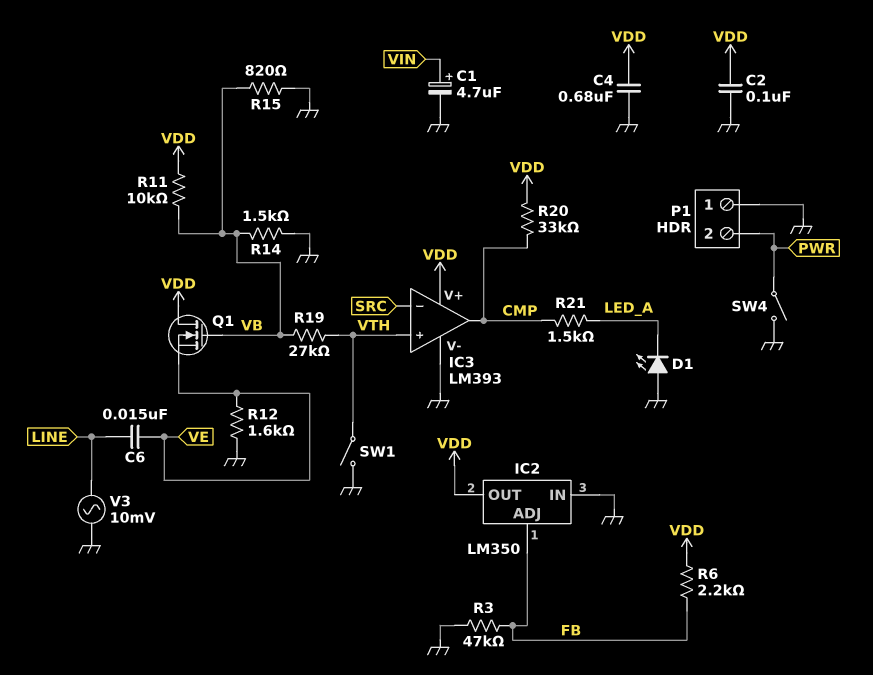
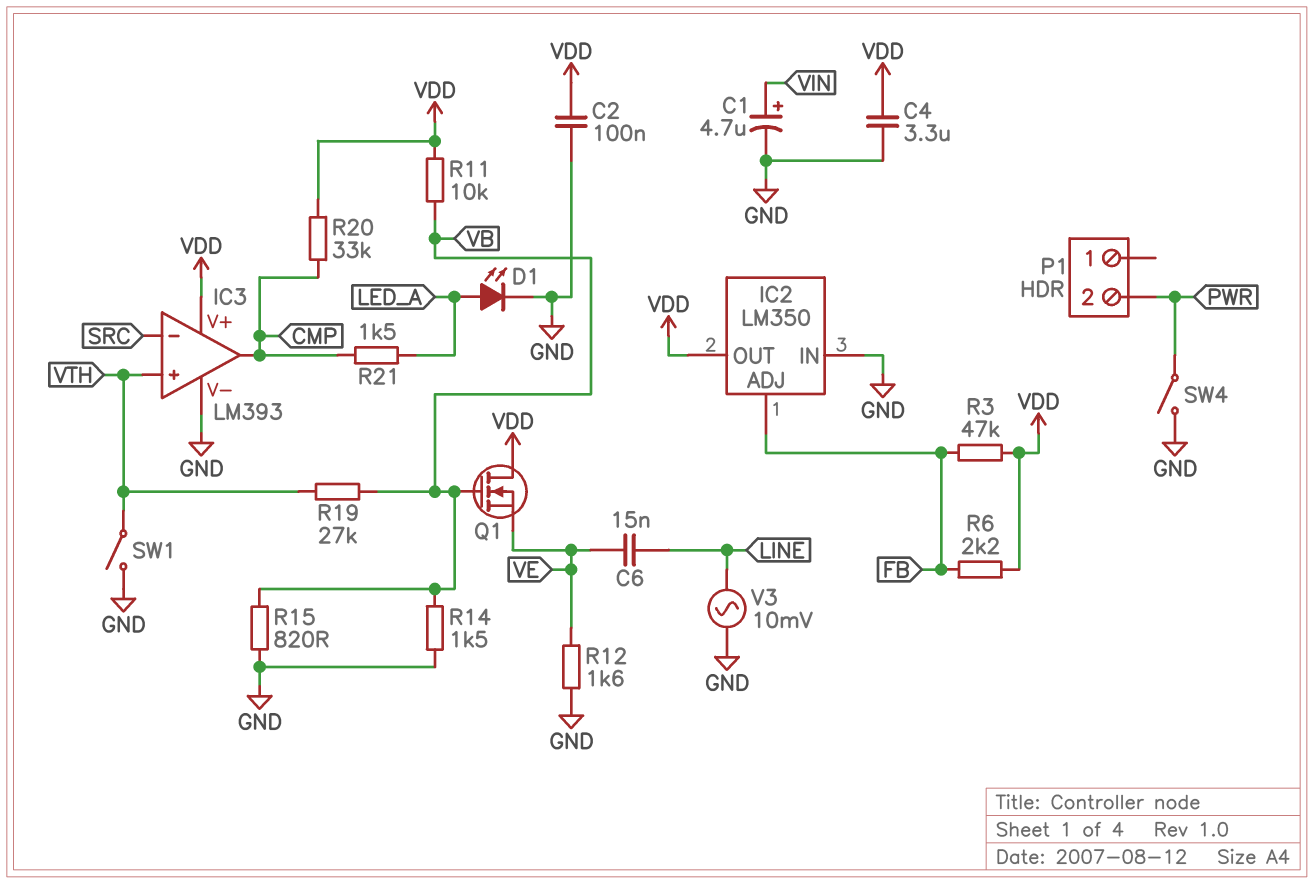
C4: 680nF (GND, VDD) -> 3.3uF (GND, VDD)
D1: LED (A GND, K LED_A) -> LED (A LED_A, K GND)
P1 pin 1: GND -> none
R3: 47k (FB, GND) -> 47k (FB, VDD)

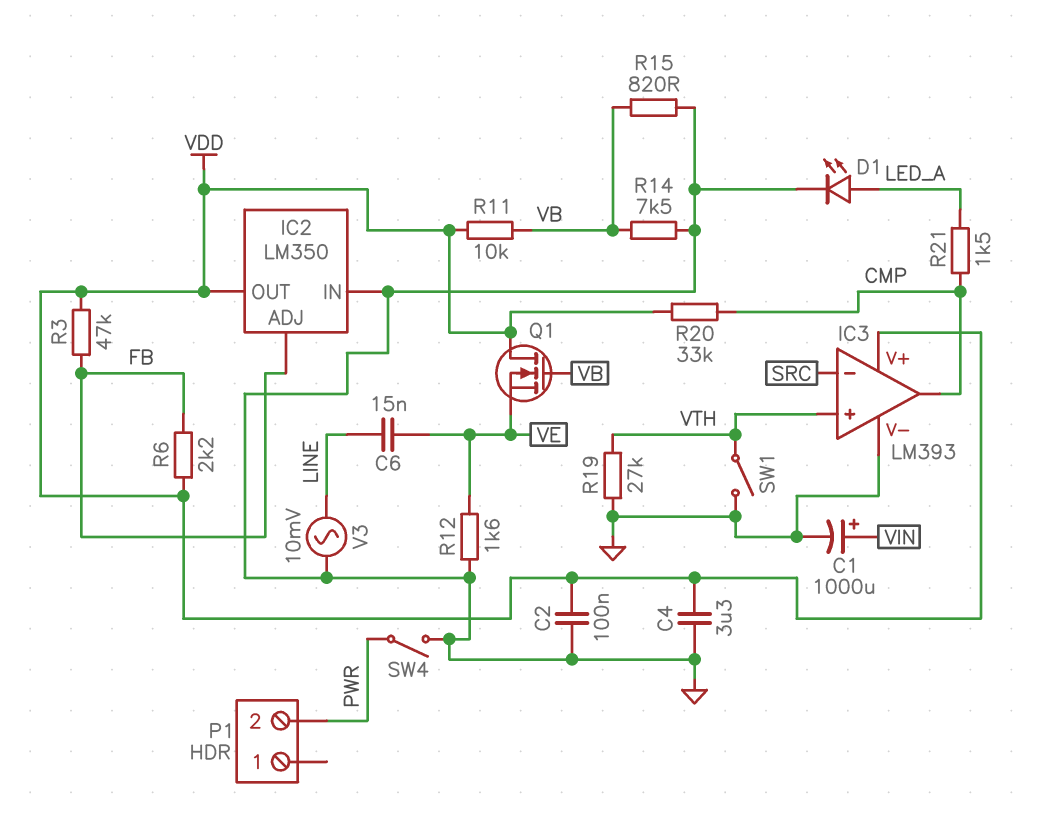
C1: 4.7uF (plus VIN, minus GND) -> 1000uF (plus VIN, minus GND)
R14: 1.5k (GND, VB) -> 7.5k (GND, VB)
R19: 27k (VB, VTH) -> 27k (GND, VTH)

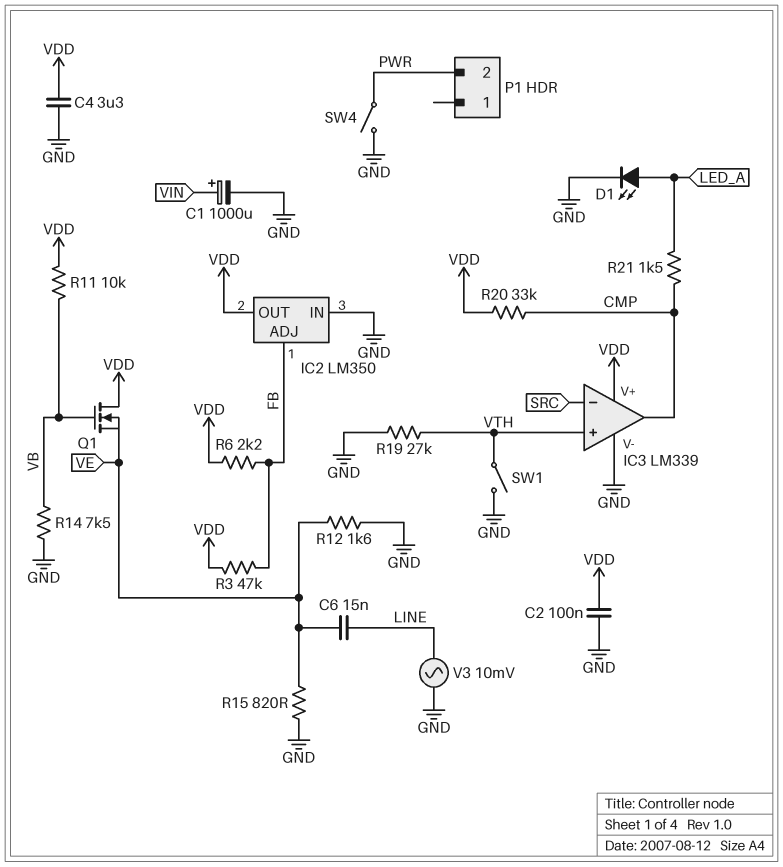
IC3: LM393 -> LM339
R15: 820 (GND, VB) -> 820 (GND, VE)

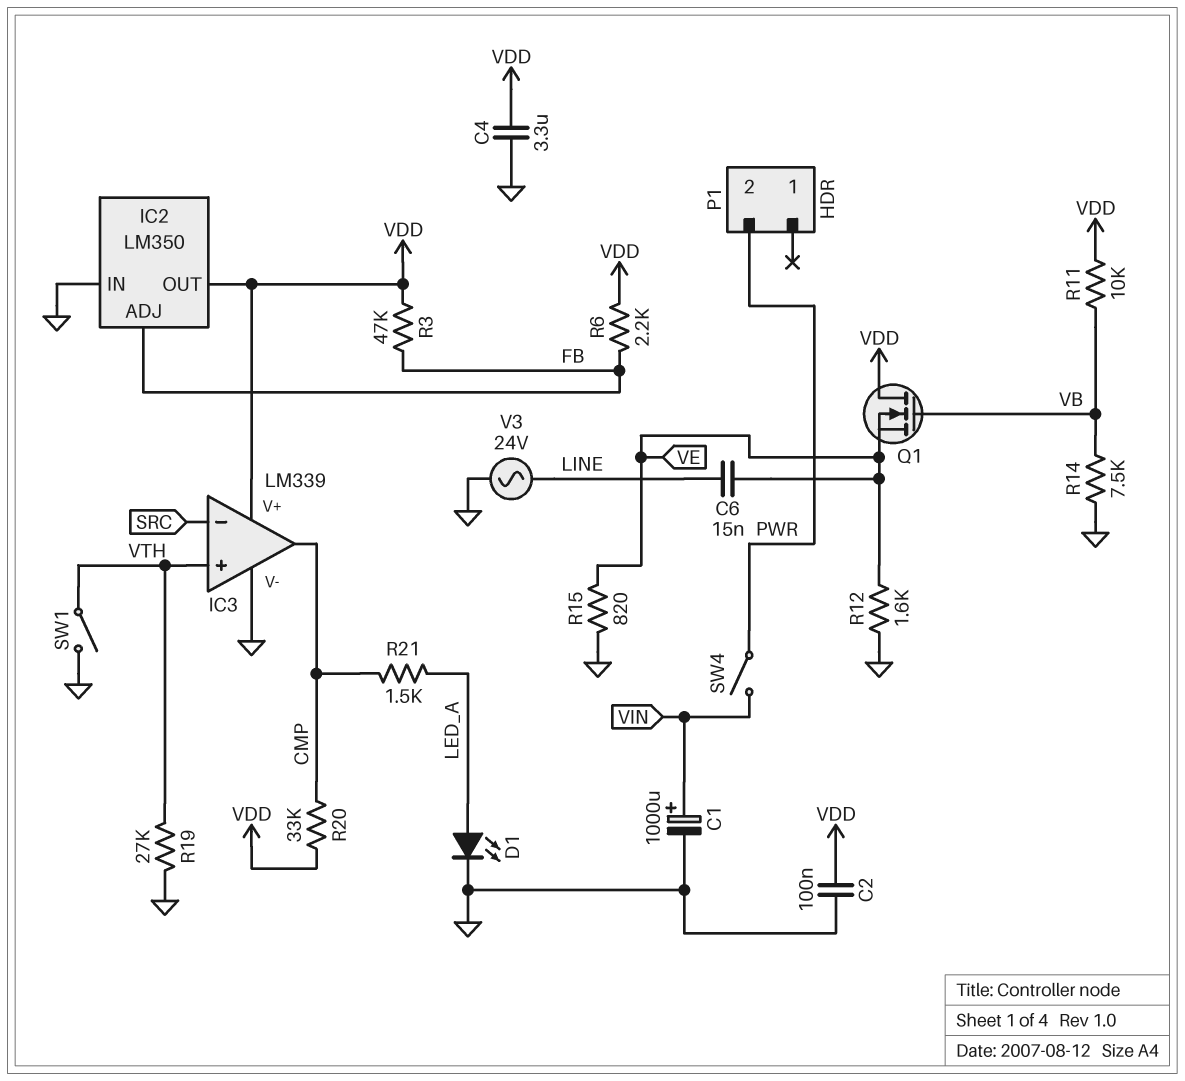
SW4: switch (GND, PWR) -> switch (PWR, VIN)
V3: AC 10mV (GND, LINE) -> AC 24V (GND, LINE)

